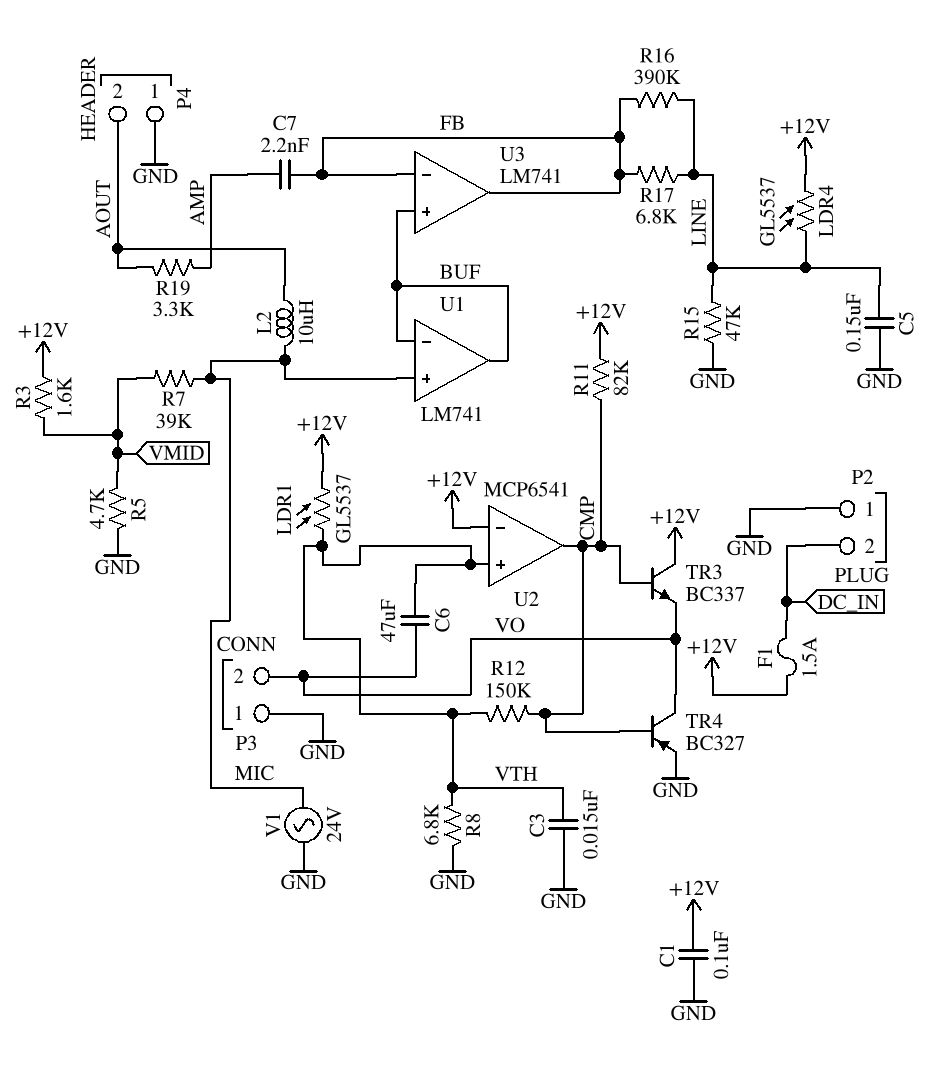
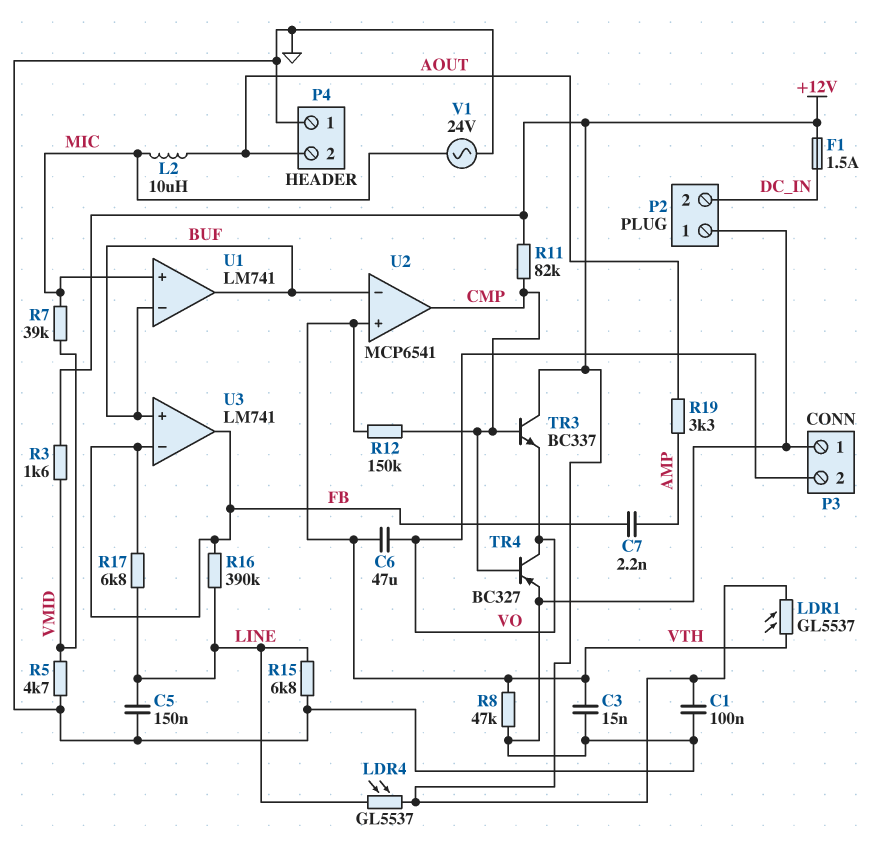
R8: 6.8k (GND, VTH) -> 47k (GND, VTH)
R15: 47k (GND, LINE) -> 6.8k (GND, LINE)
U2 pin in-: +12V -> BUF

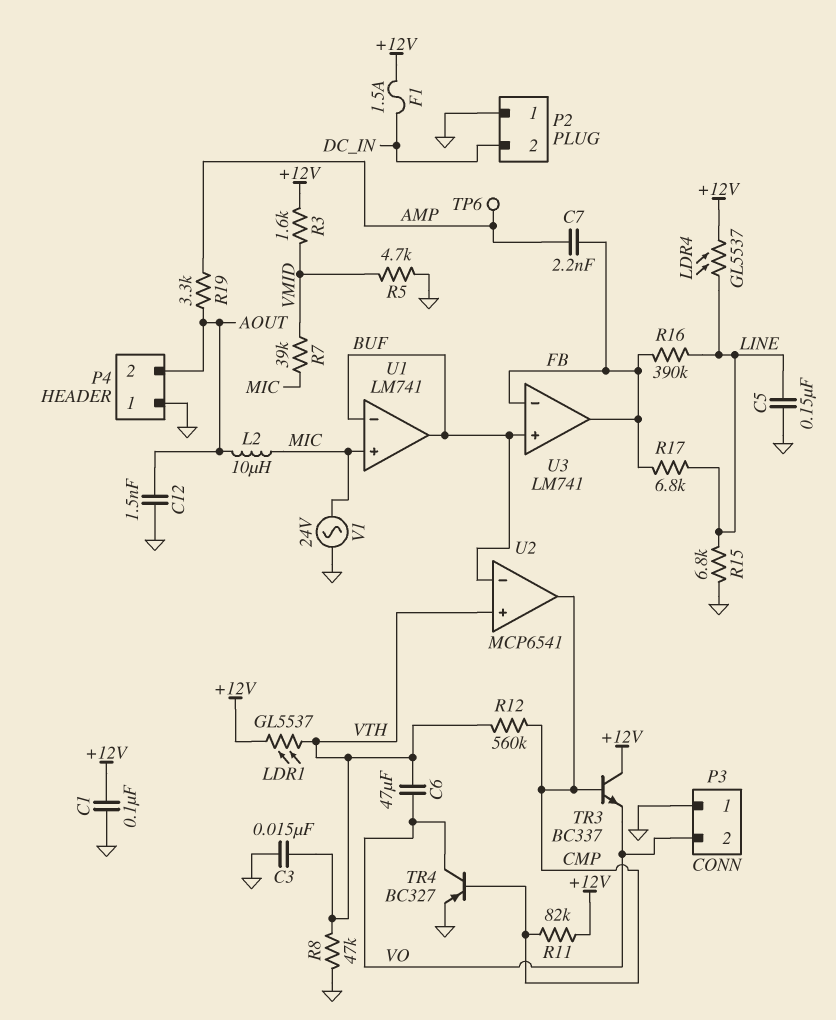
C12: none -> 1.5nF (AOUT, GND)
R12: 150k (CMP, VTH) -> 560k (CMP, VTH)
TP6: none -> test point (AMP)

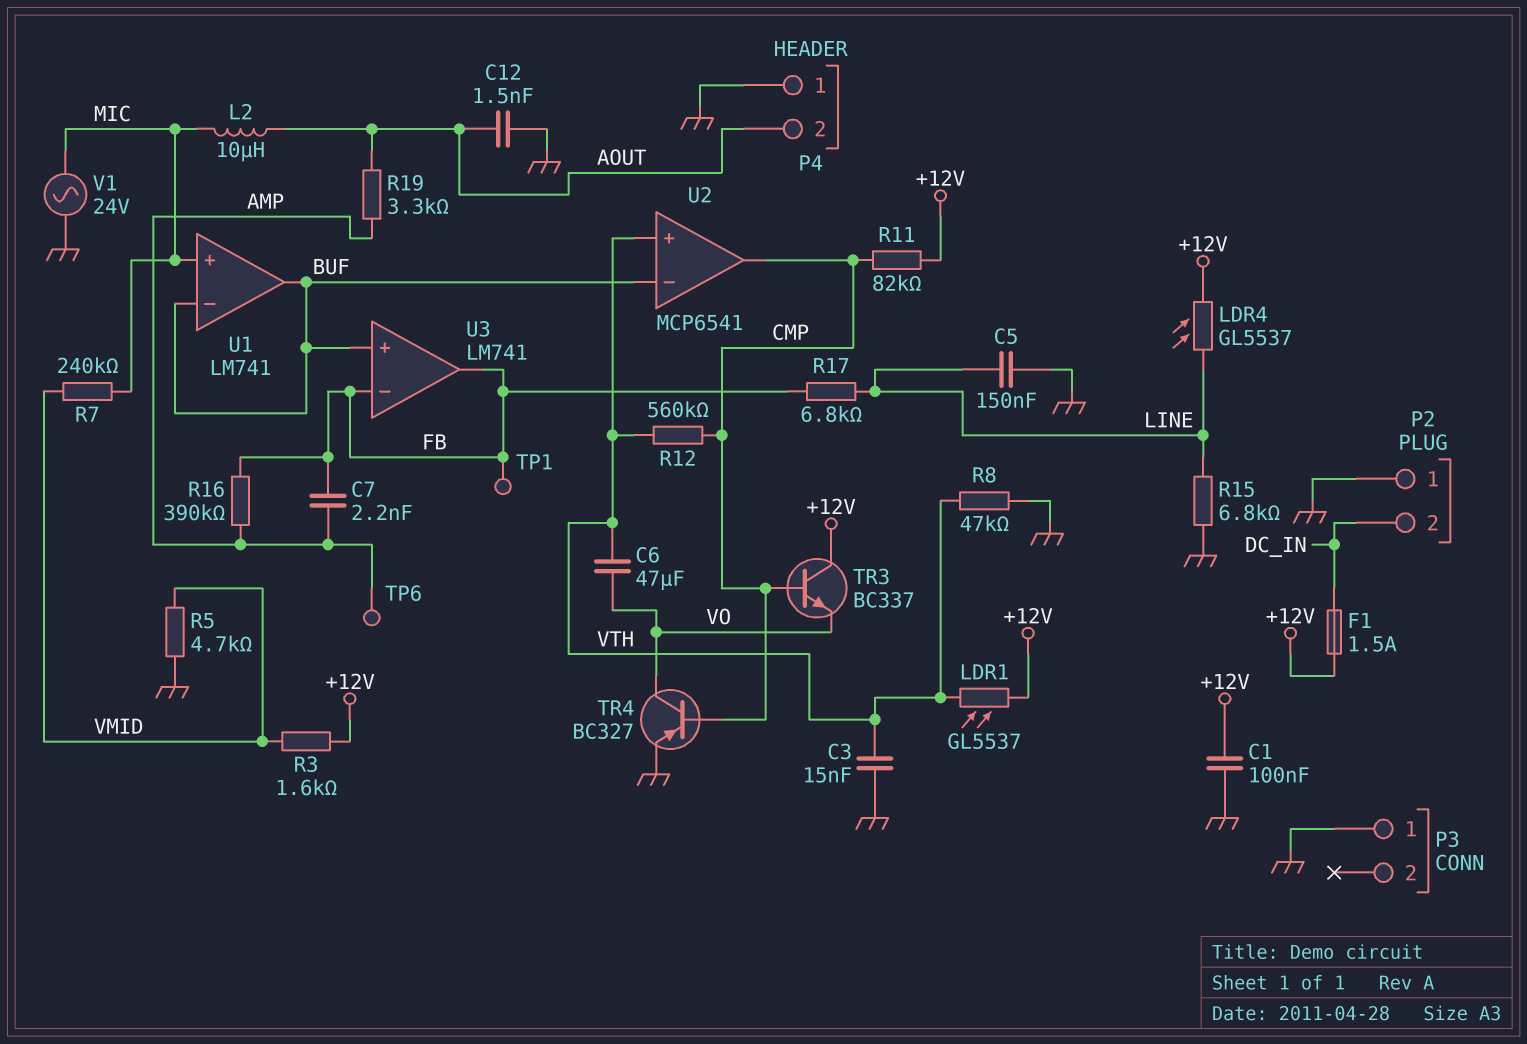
P3 pin 2: VO -> none
R7: 39k (MIC, VMID) -> 240k (MIC, VMID)
R16: 390k (FB, LINE) -> 390k (AMP, FB)
TP1: none -> test point (FB)

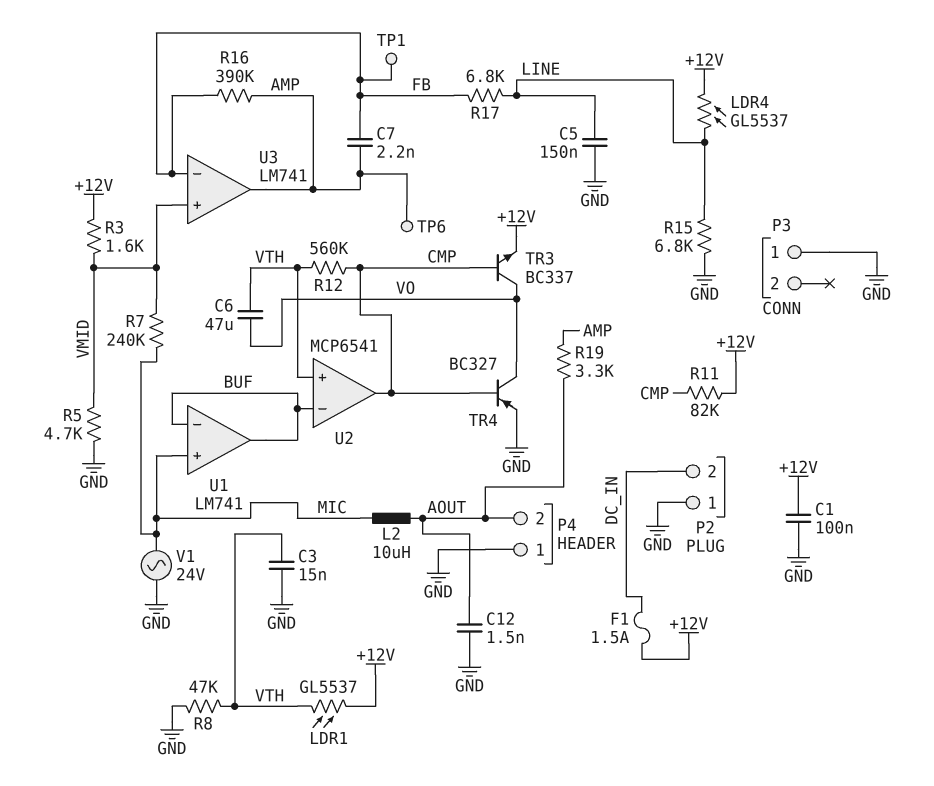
TR3: NPN BC337 (B CMP, C +12V, E VO) -> NPN BC337 (B CMP, C VO, E +12V)
U3 pin in+: BUF -> VMID
U3 pin out: FB -> AMP

